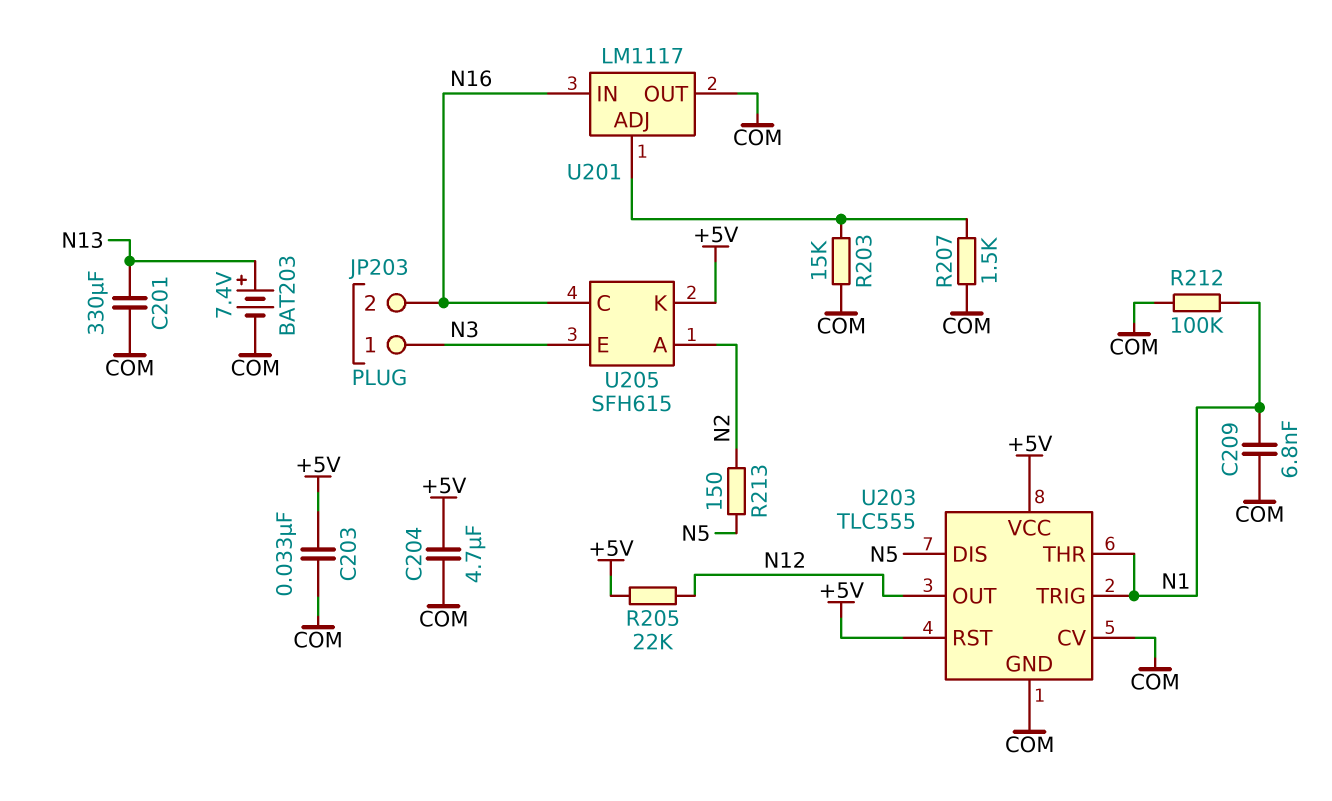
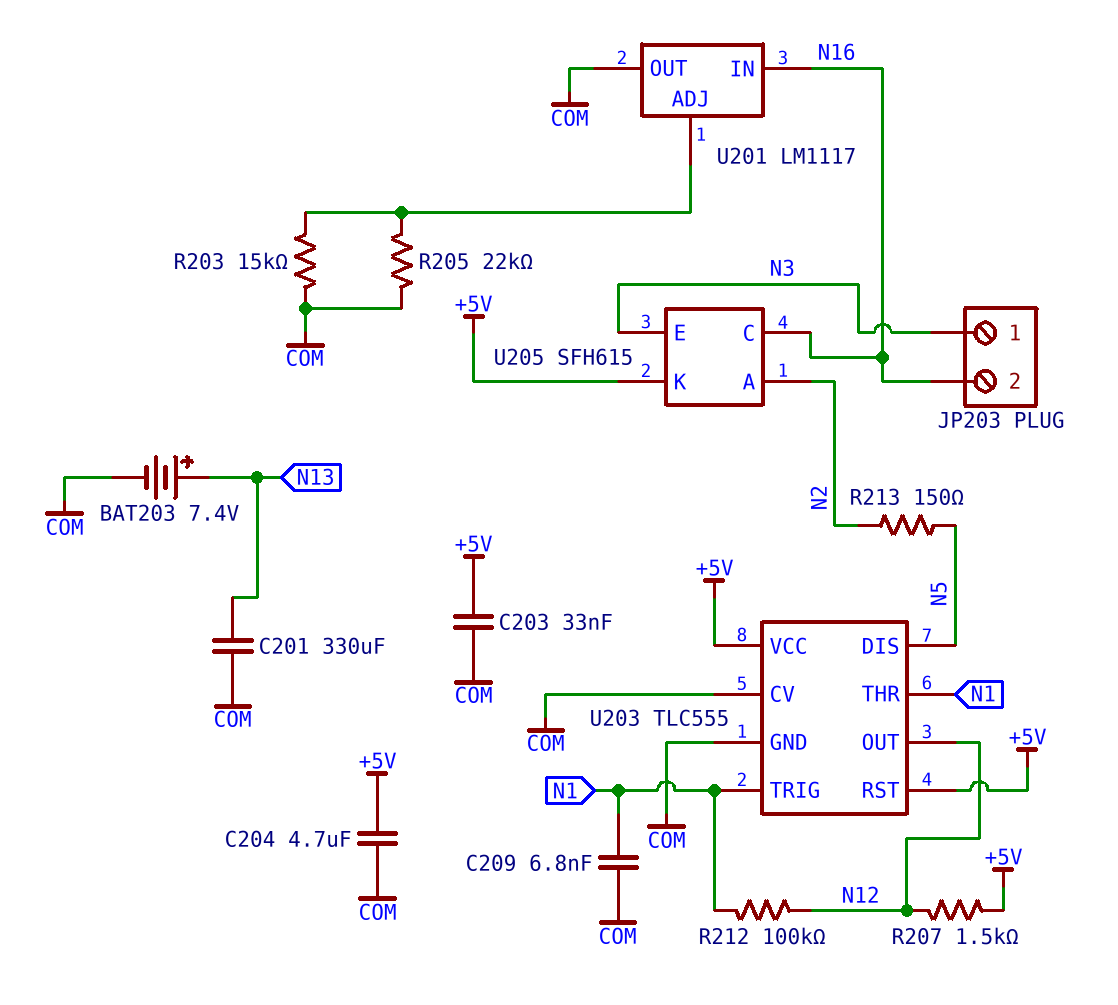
R205: 22k (+5V, N12) -> 22k (COM, U201/ADJ)
R207: 1.5k (COM, U201/ADJ) -> 1.5k (+5V, N12)
R212: 100k (COM, N1) -> 100k (N1, N12)

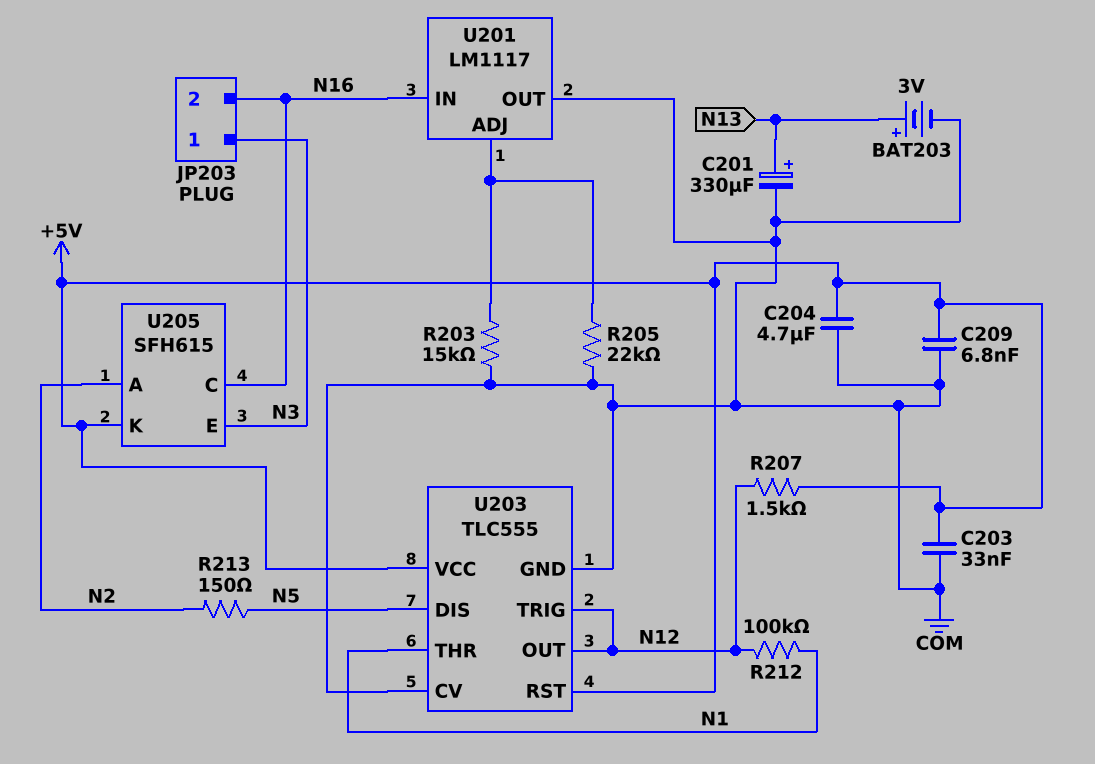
BAT203: 7.4V (plus N13, minus COM) -> 3V (plus N13, minus COM)
C201: 330uF (COM, N13) -> 330uF (plus N13, minus COM)
C209: 6.8nF (COM, N1) -> 6.8nF (+5V, COM)
U203 pin TRIG: N1 -> N12

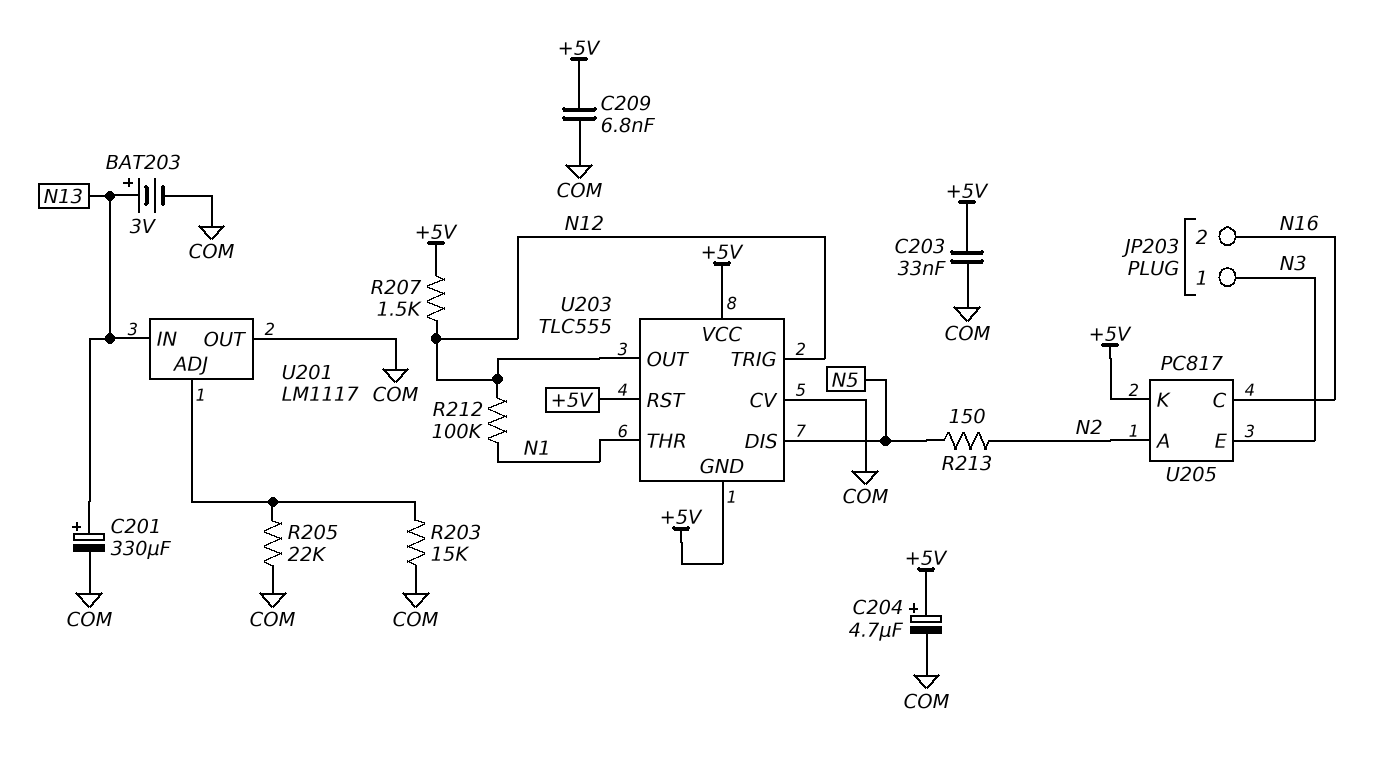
C204: 4.7uF (+5V, COM) -> 4.7uF (plus +5V, minus COM)
U201 pin IN: N16 -> N13
U203 pin GND: COM -> +5V
U205: SFH615 -> PC817

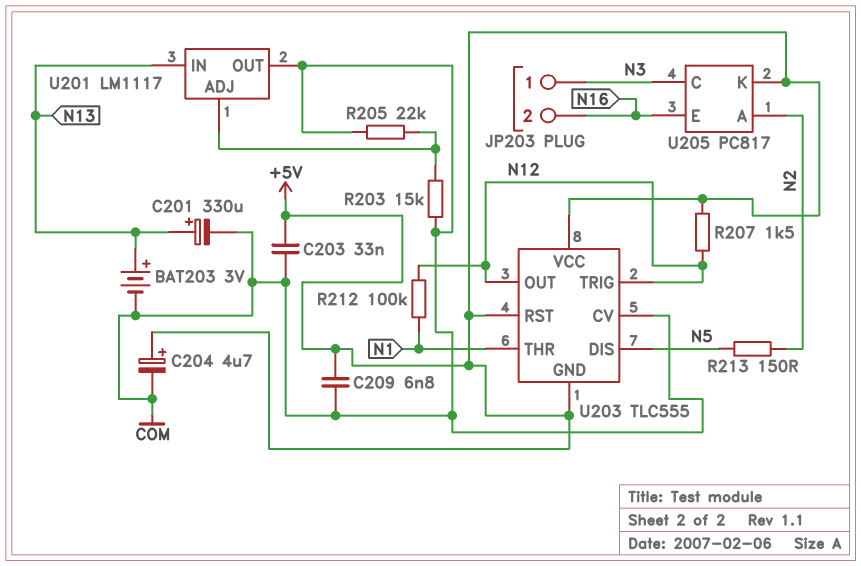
U205 pin C: N16 -> N3
U205 pin E: N3 -> N16

